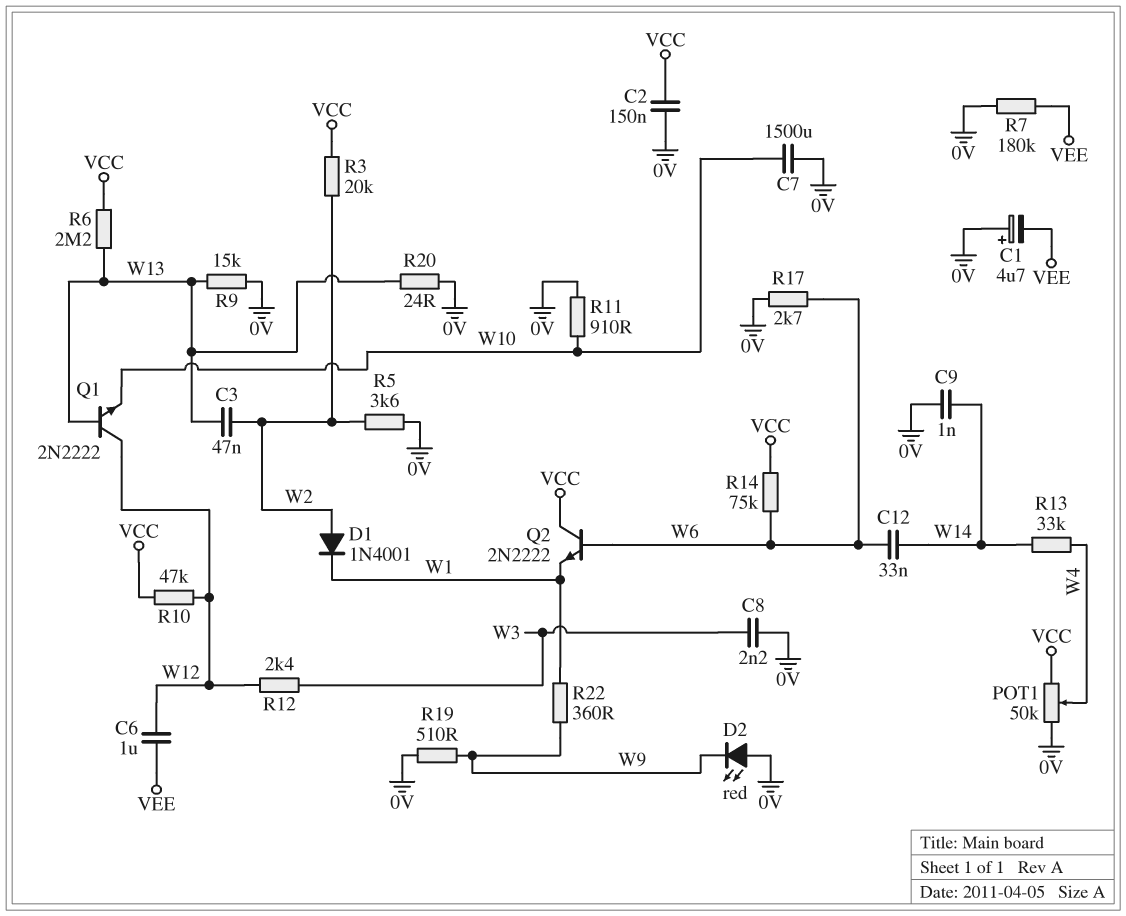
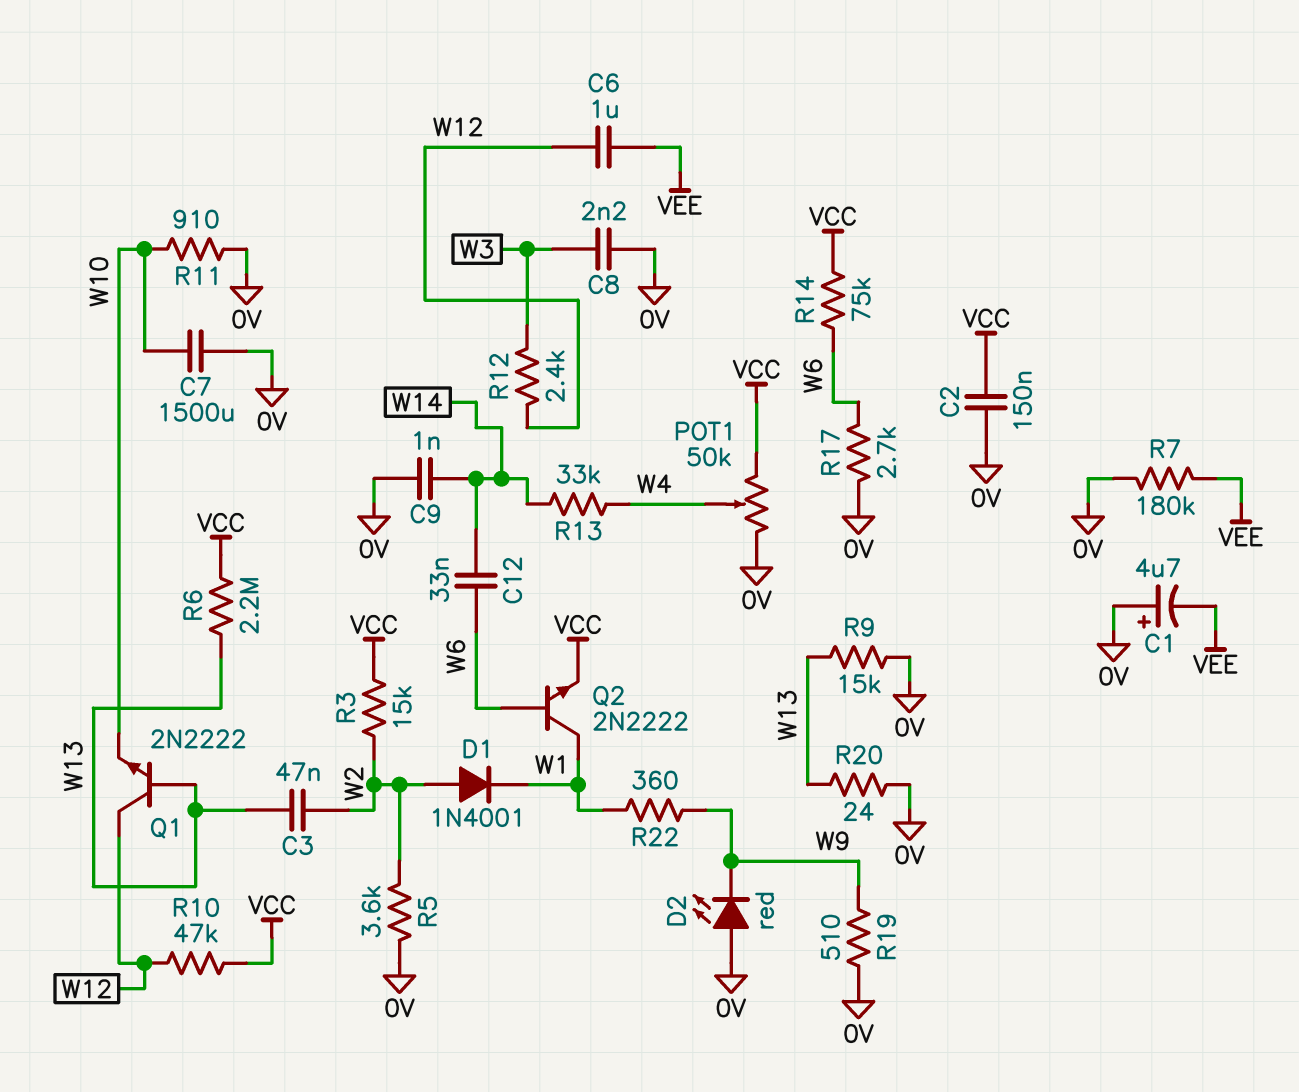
Q2: NPN 2N2222 (B W6, C VCC, E W1) -> NPN 2N2222 (B W6, C W1, E VCC)
R3: 20k (VCC, W2) -> 15k (VCC, W2)

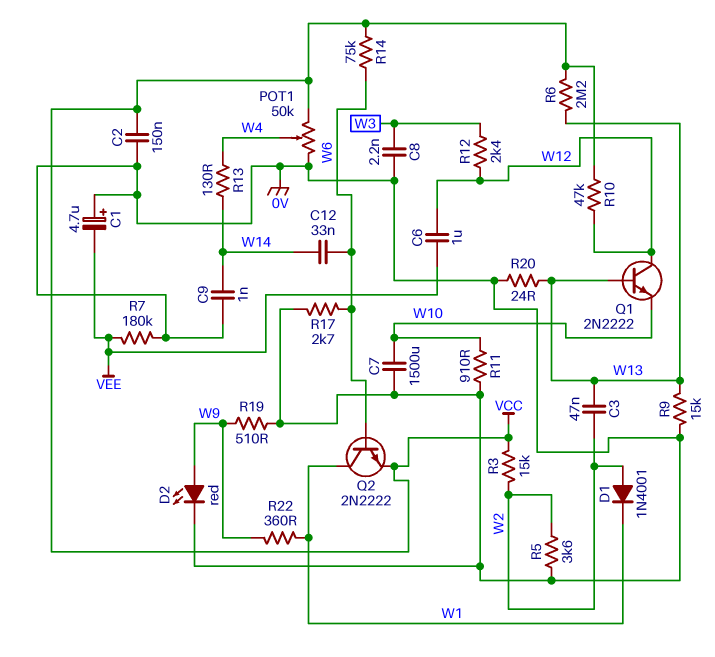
D2: LED red (A 0V, K W9) -> LED red (A W9, K 0V)
R13: 33k (W4, W14) -> 130 (W4, W14)

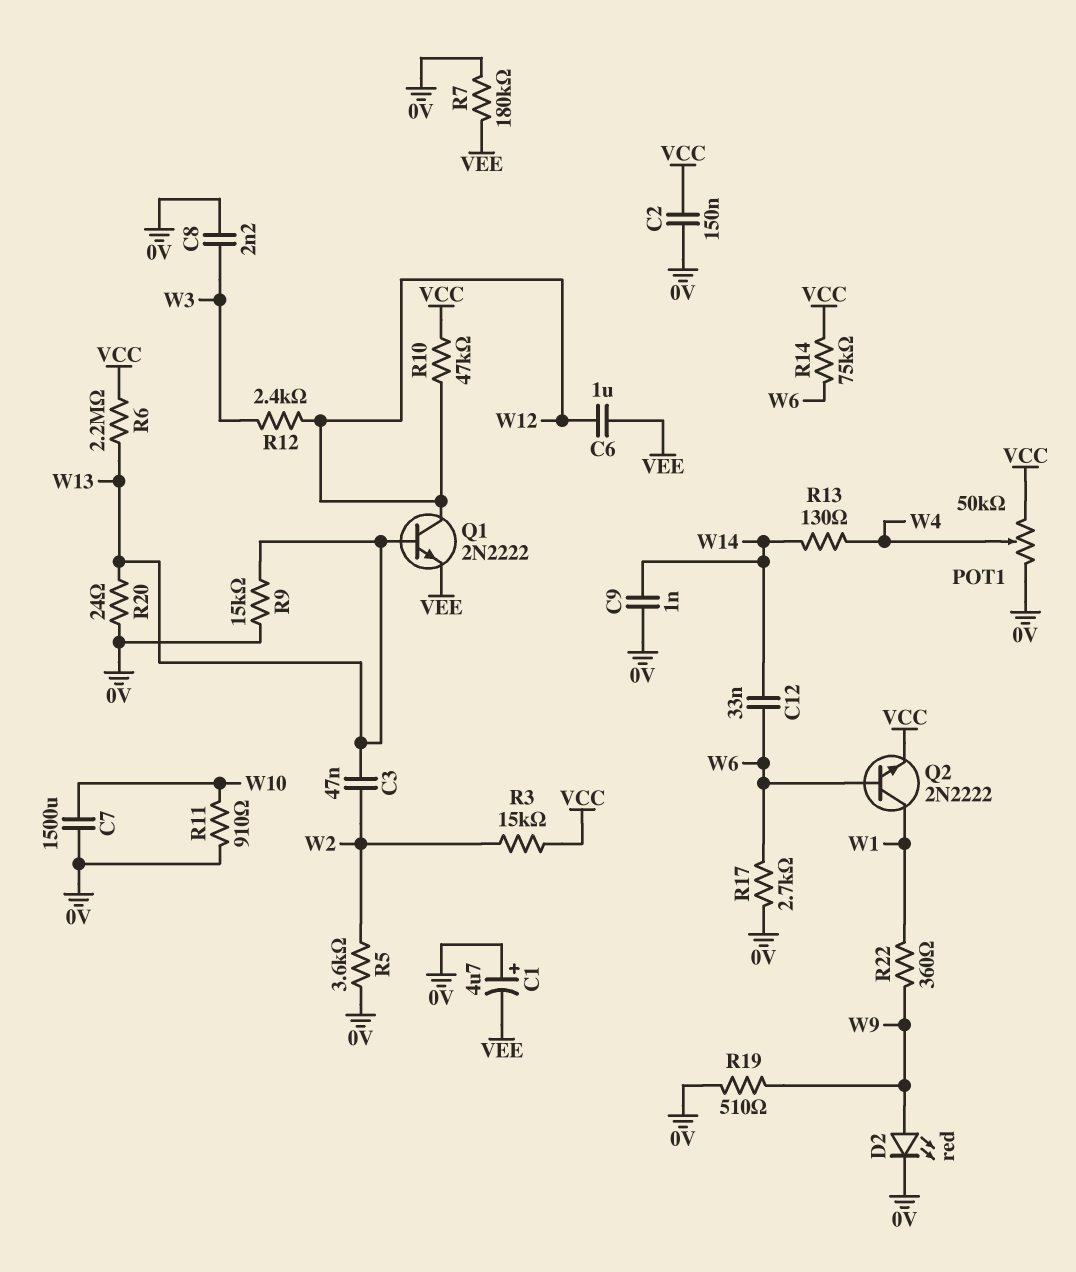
D1: diode 1N4001 (A W2, K W1) -> none
Q1: NPN 2N2222 (B W13, C W12, E W10) -> NPN 2N2222 (B W13, C W12, E VEE)

